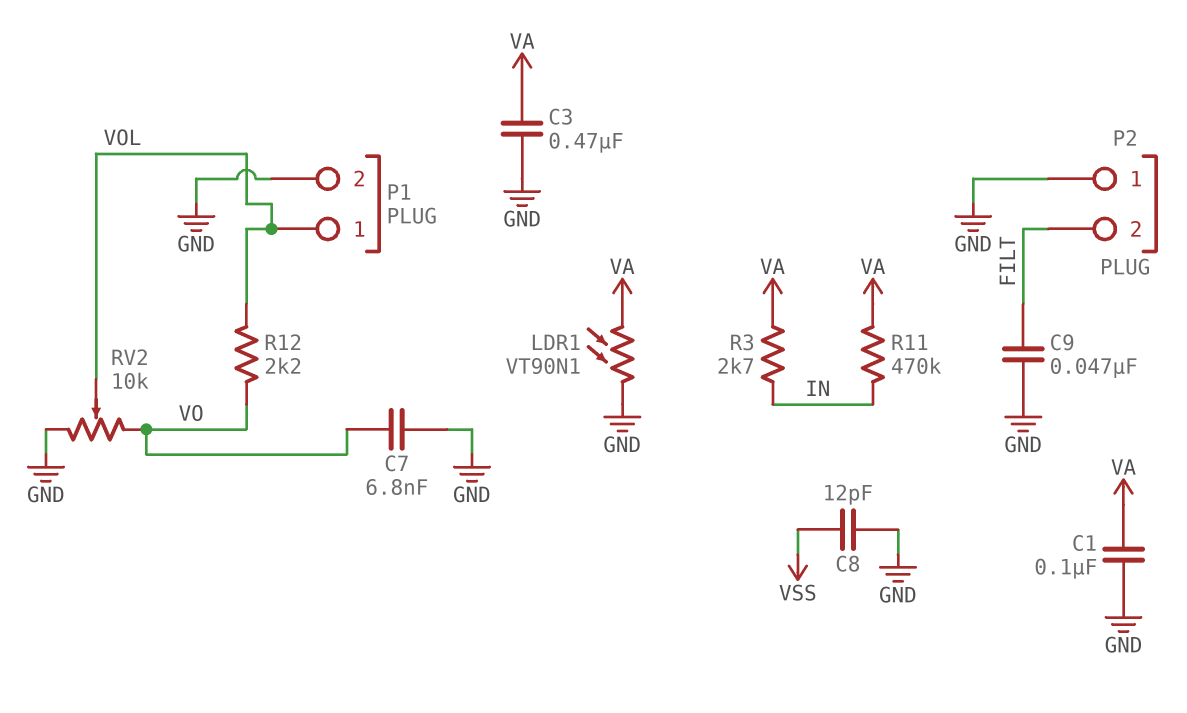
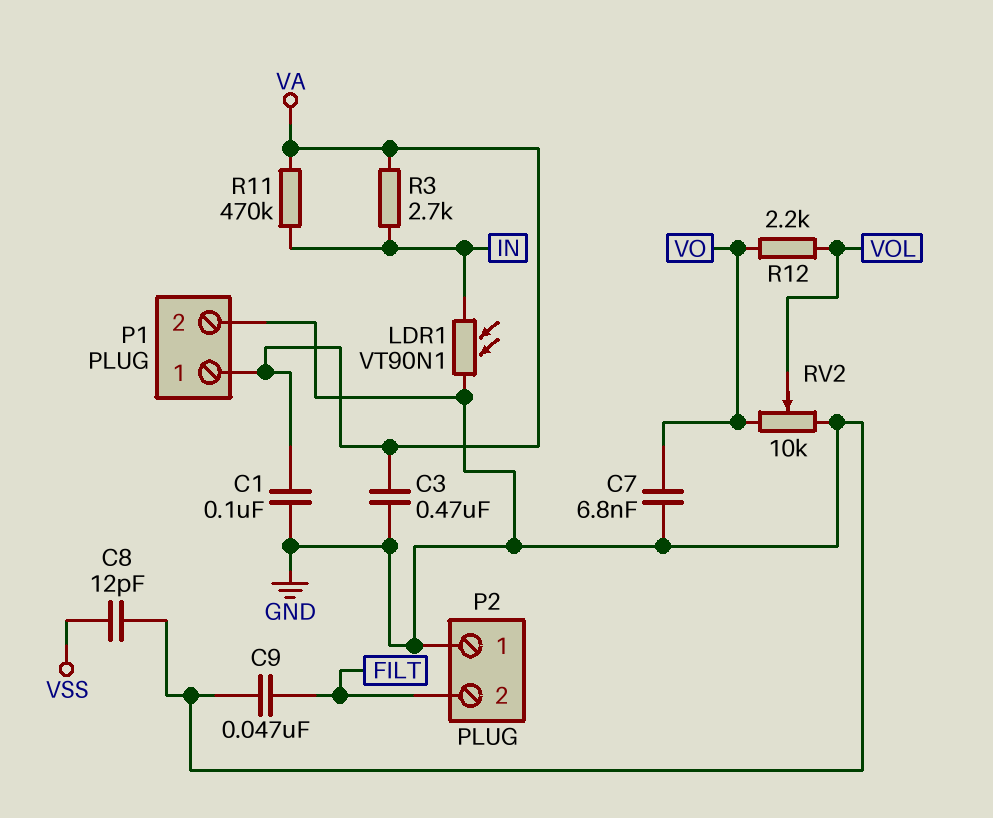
LDR1: VT90N1 (GND, VA) -> VT90N1 (GND, IN)
P1 pin 1: VOL -> VA

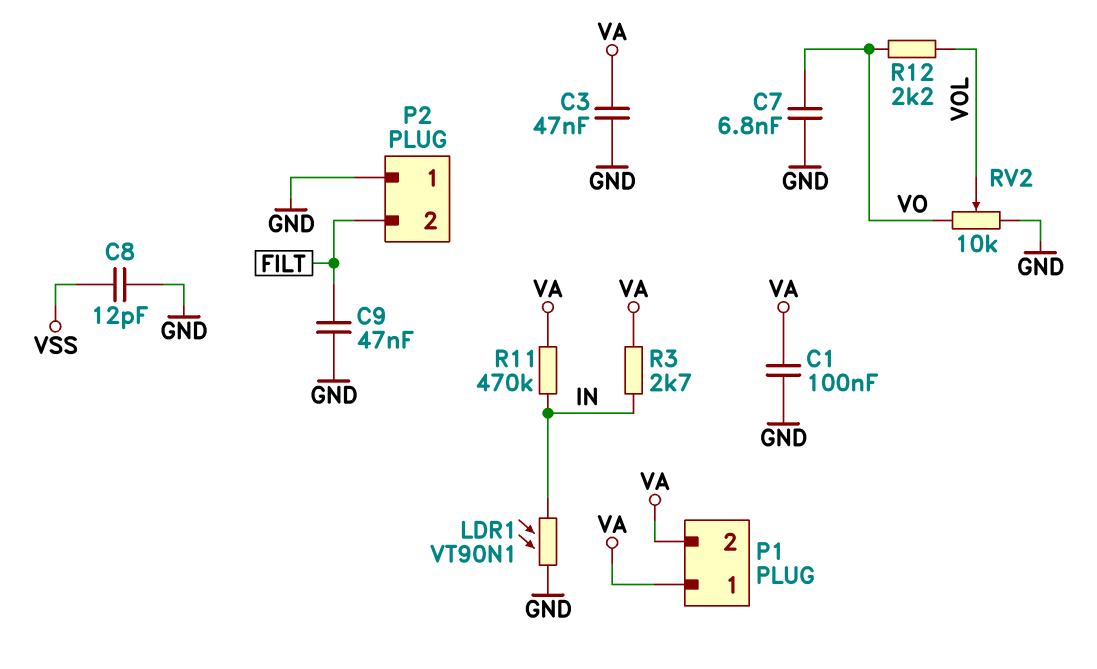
C3: 470nF (GND, VA) -> 47nF (GND, VA)
P1 pin 2: GND -> VA

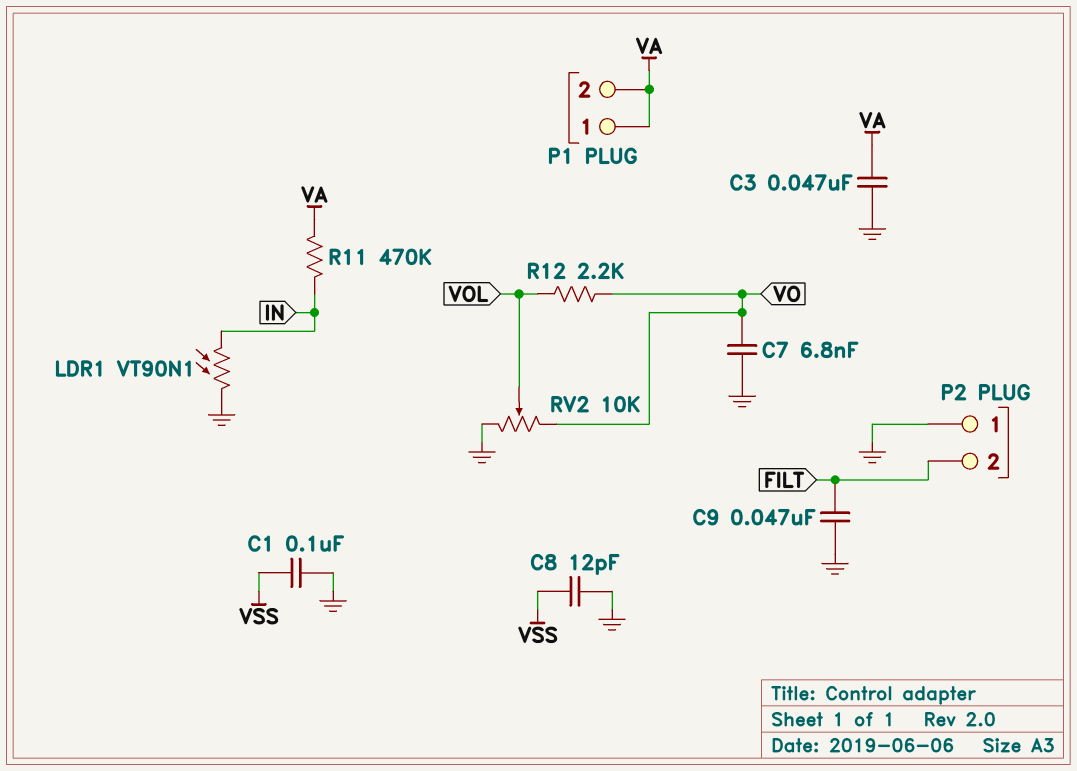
C1: 100nF (GND, VA) -> 100nF (GND, VSS)
R3: 2.7k (IN, VA) -> none

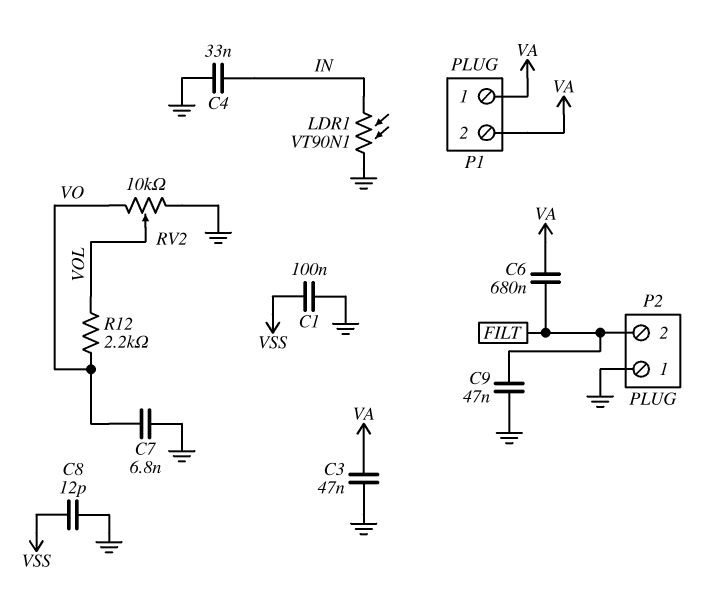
C4: none -> 33nF (GND, IN)
C6: none -> 680nF (FILT, VA)
R11: 470k (IN, VA) -> none

